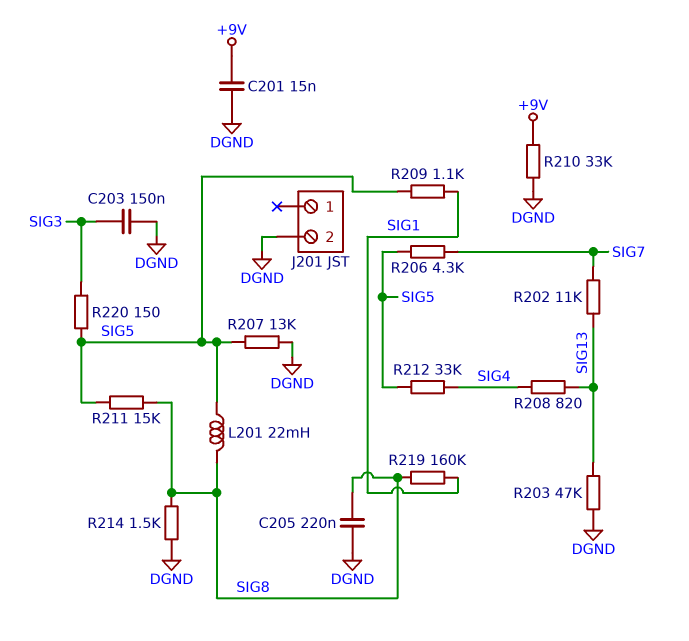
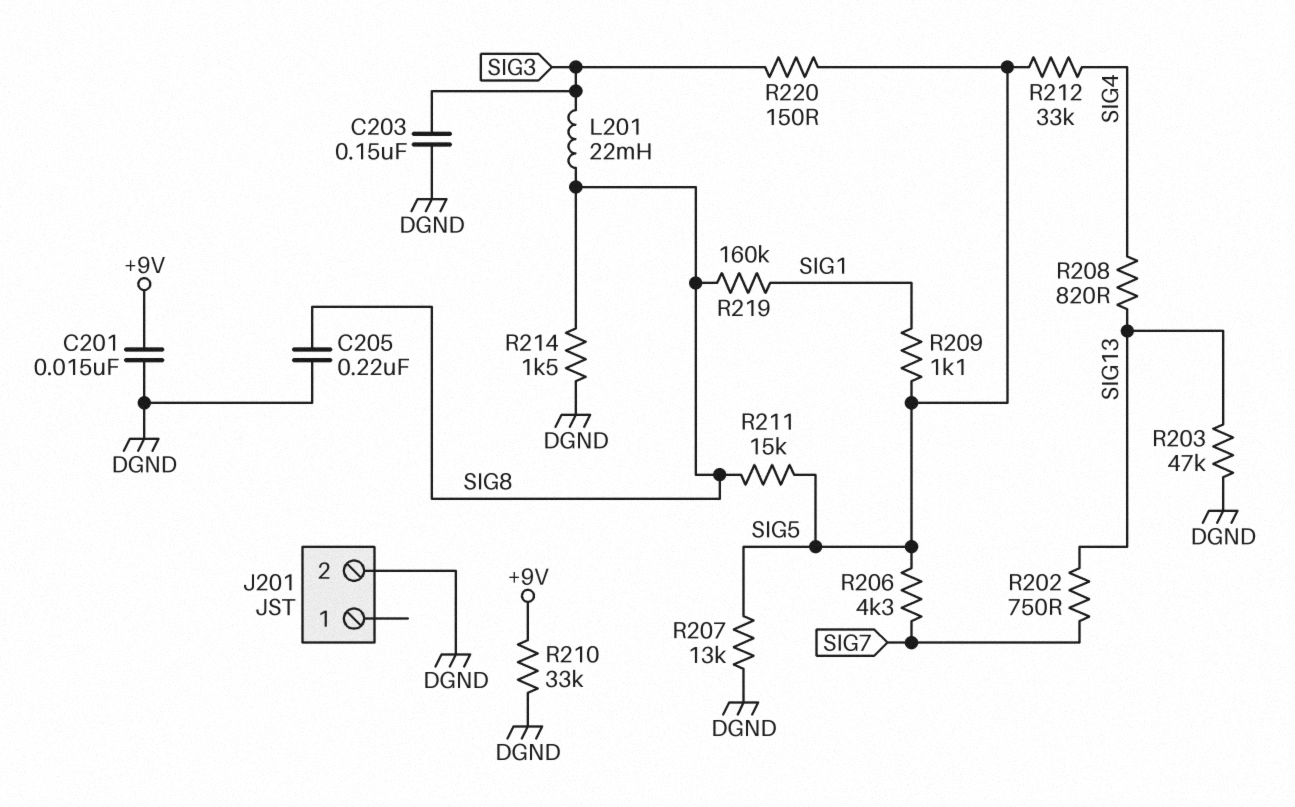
L201: 22mH (SIG5, SIG8) -> 22mH (SIG3, SIG8)
R202: 11k (SIG7, SIG13) -> 750 (SIG7, SIG13)

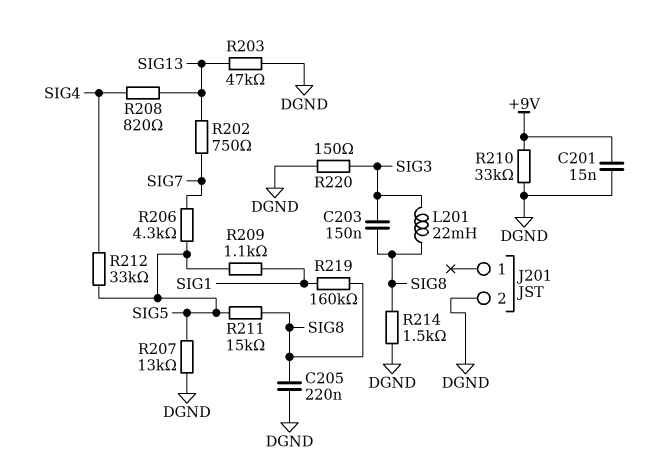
C203: 150nF (DGND, SIG3) -> 150nF (SIG3, SIG8)
R220: 150 (SIG3, SIG5) -> 150 (DGND, SIG3)

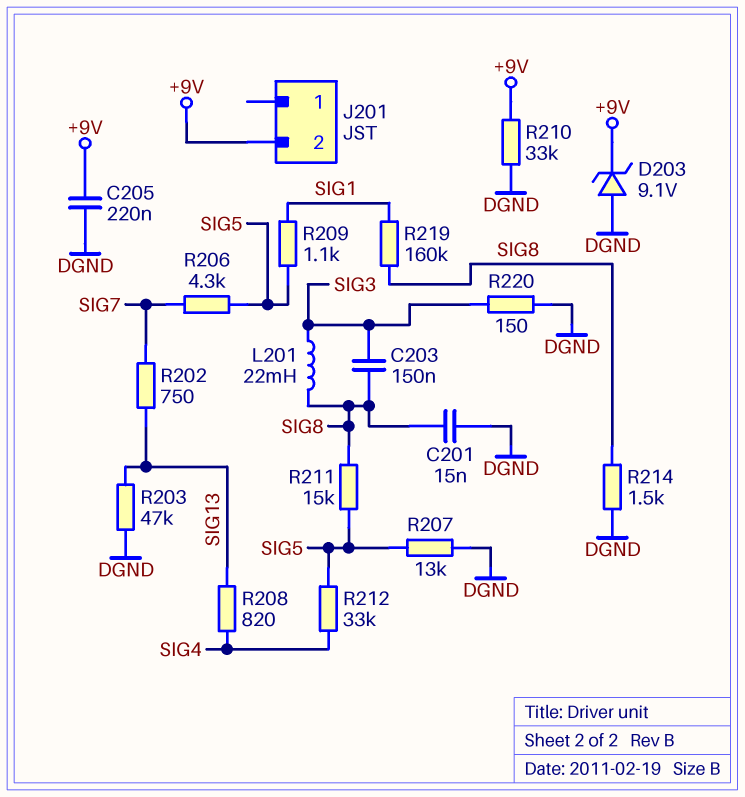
C201: 15nF (+9V, DGND) -> 15nF (DGND, SIG8)
C205: 220nF (DGND, SIG8) -> 220nF (+9V, DGND)
D203: none -> zener 9.1V (A DGND, K +9V)
J201 pin 2: DGND -> +9V

